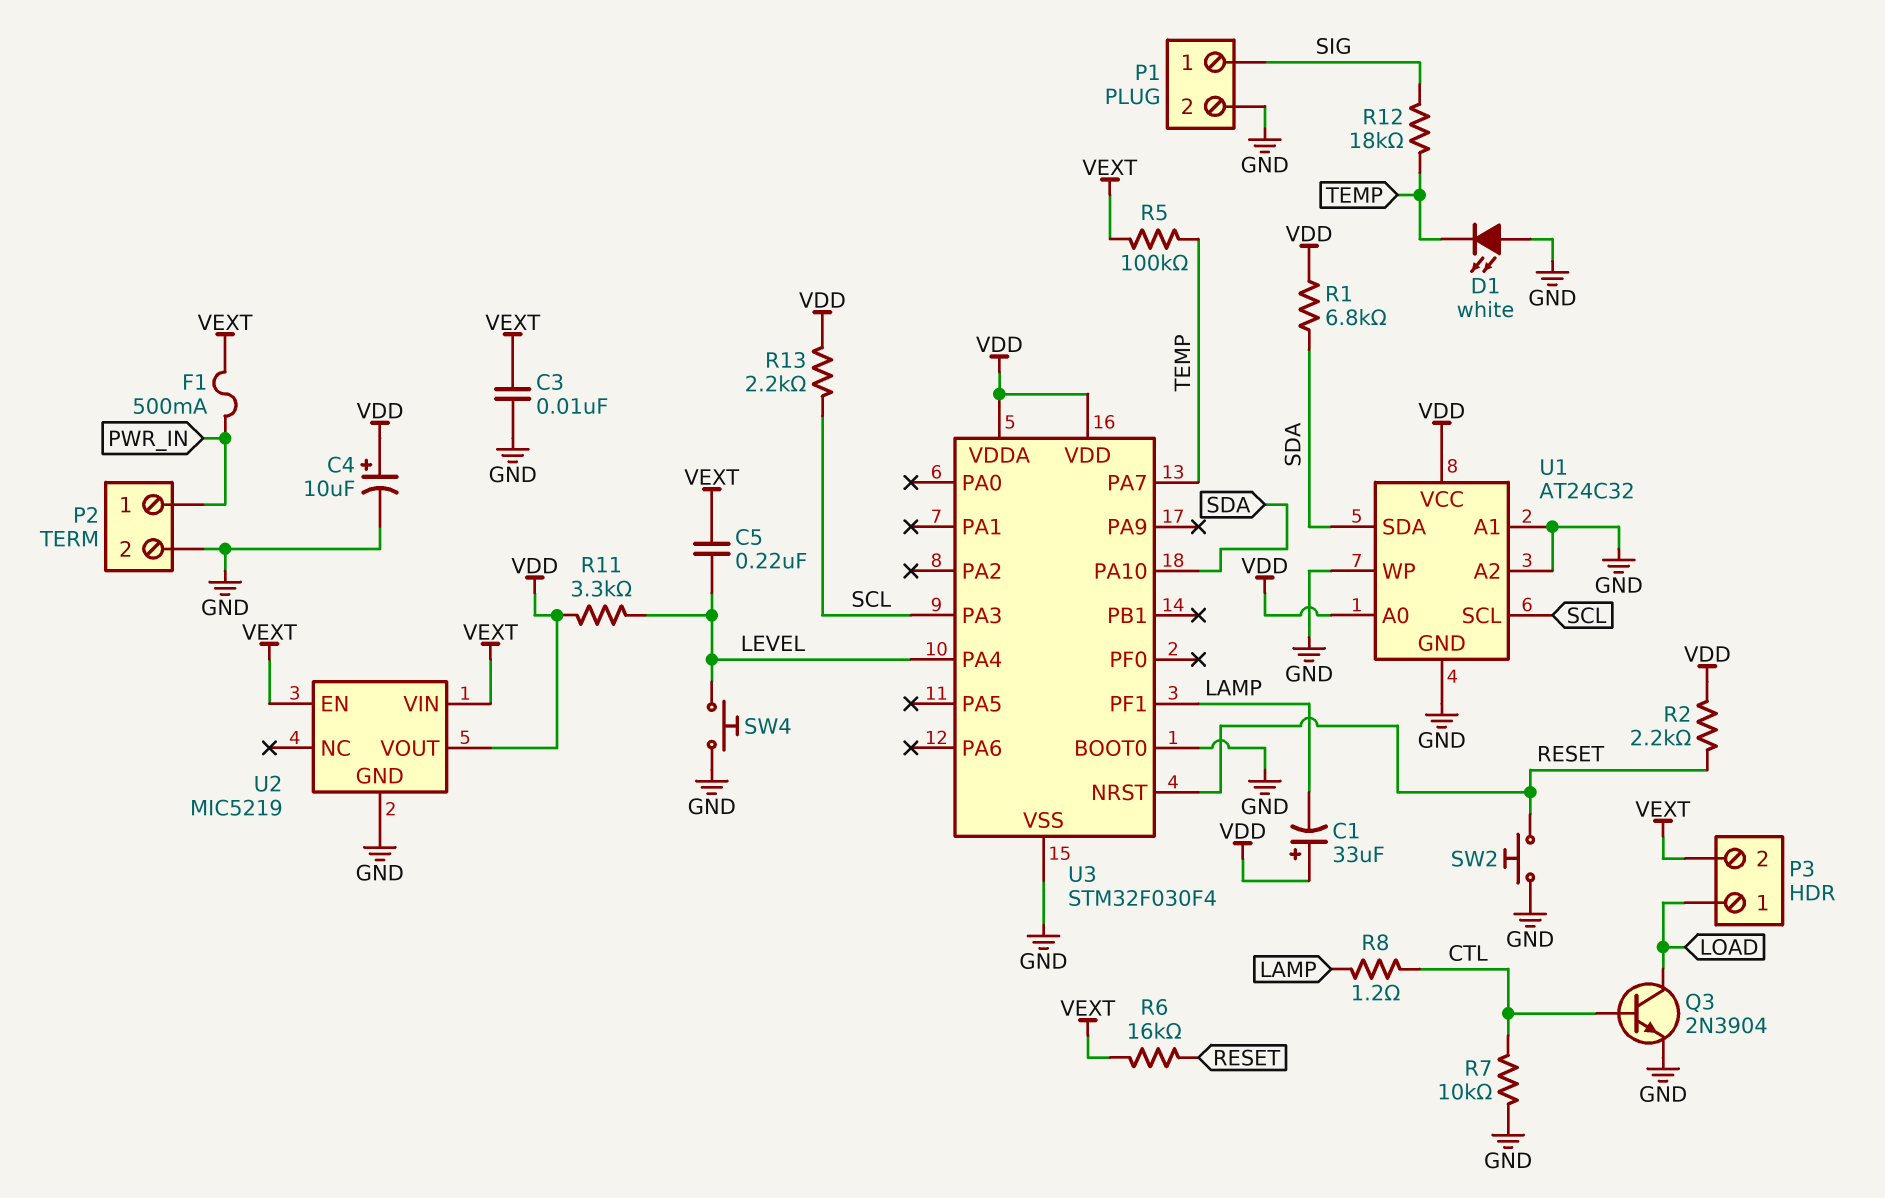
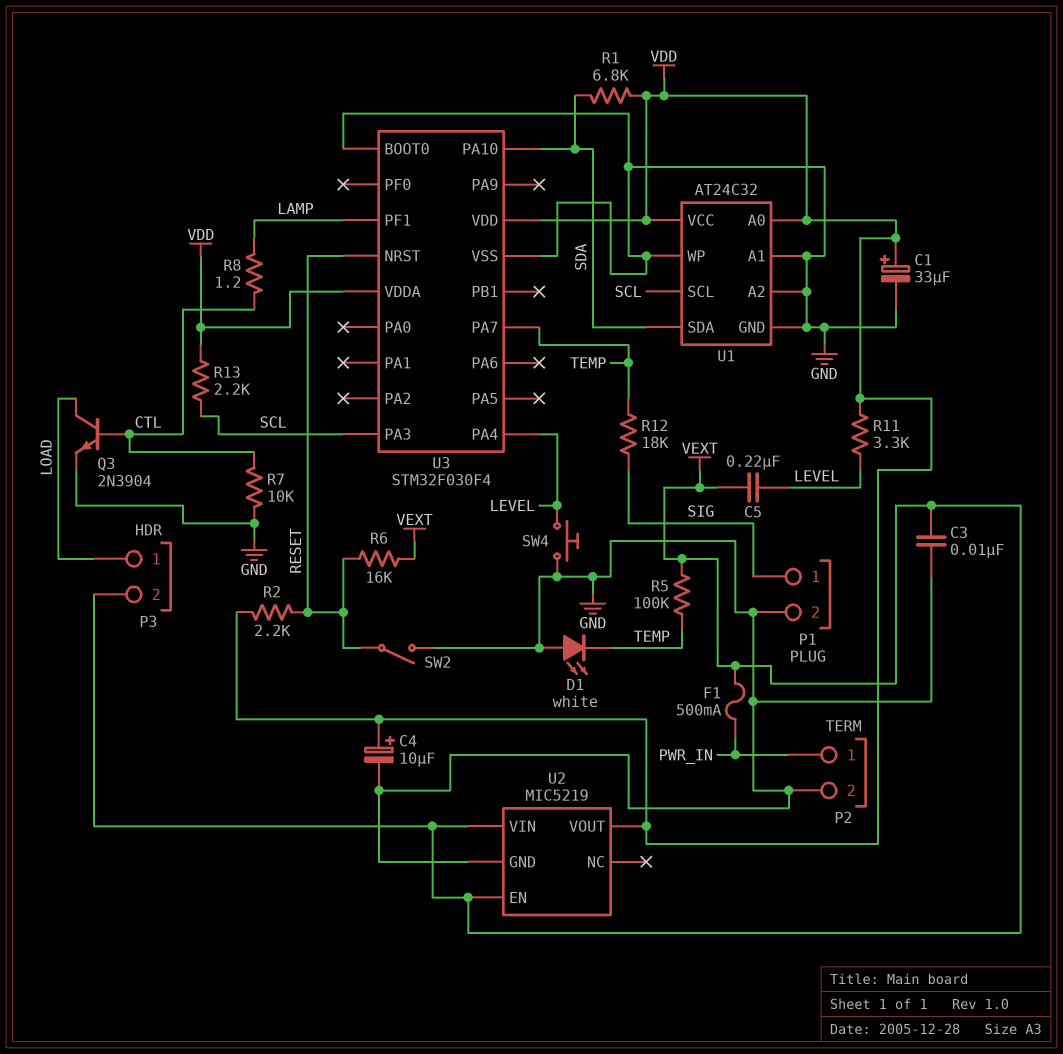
C1: 33uF (plus VDD, minus LAMP) -> 33uF (plus VDD, minus GND)
SW2: button (GND, RESET) -> switch (GND, RESET)

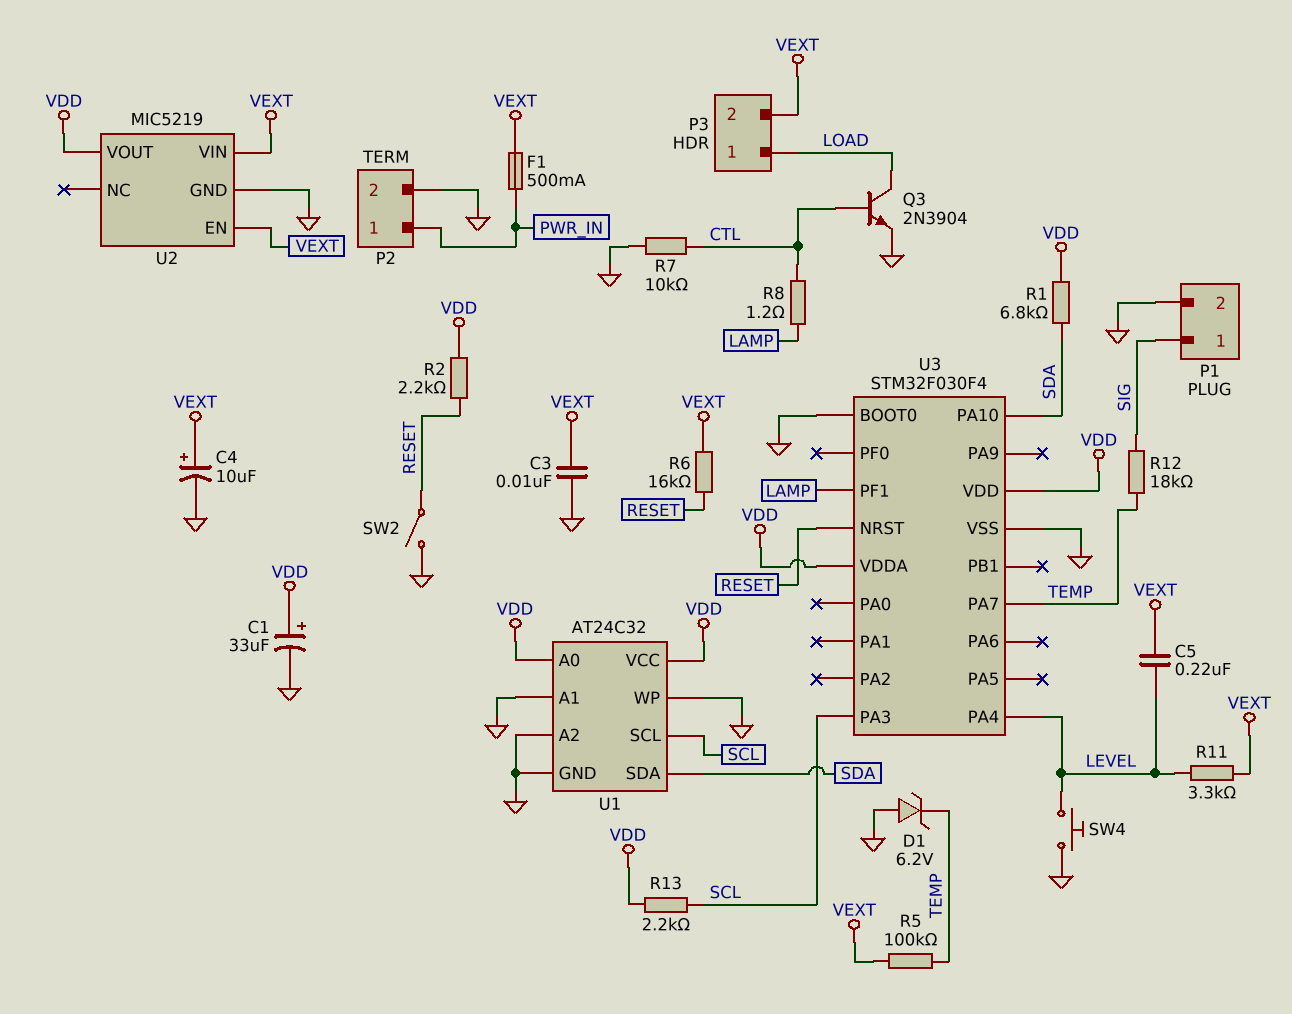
C4: 10uF (plus VDD, minus GND) -> 10uF (plus VEXT, minus GND)
D1: LED white (A GND, K TEMP) -> zener 6.2V (A GND, K TEMP)
R11: 3.3k (LEVEL, VDD) -> 3.3k (LEVEL, VEXT)

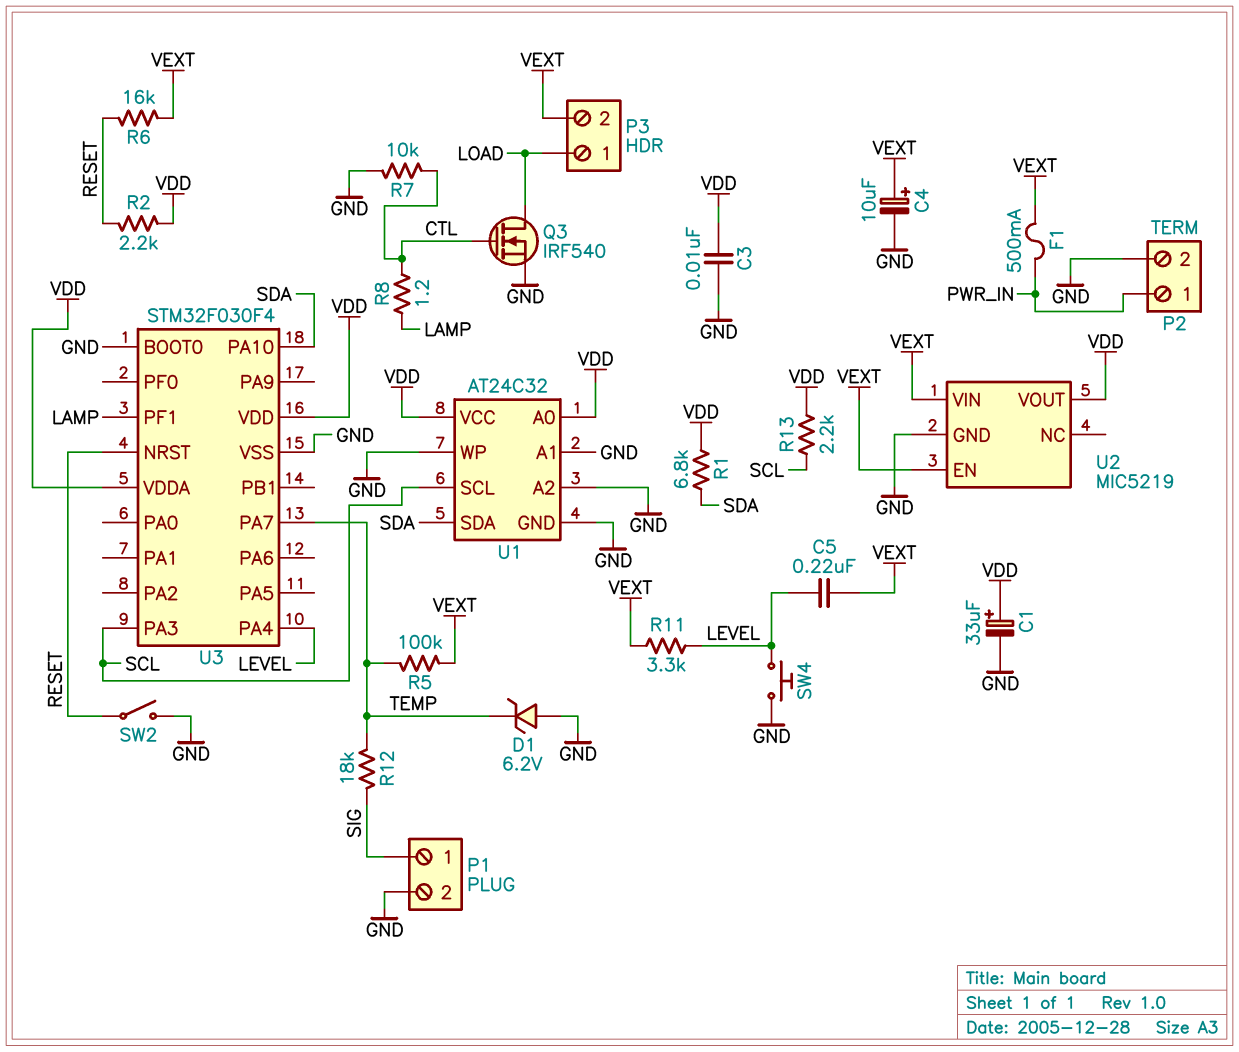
C3: 10nF (GND, VEXT) -> 10nF (GND, VDD)
Q3: NPN 2N3904 (B CTL, C LOAD, E GND) -> NMOS IRF540 (G CTL, D LOAD, S GND)

